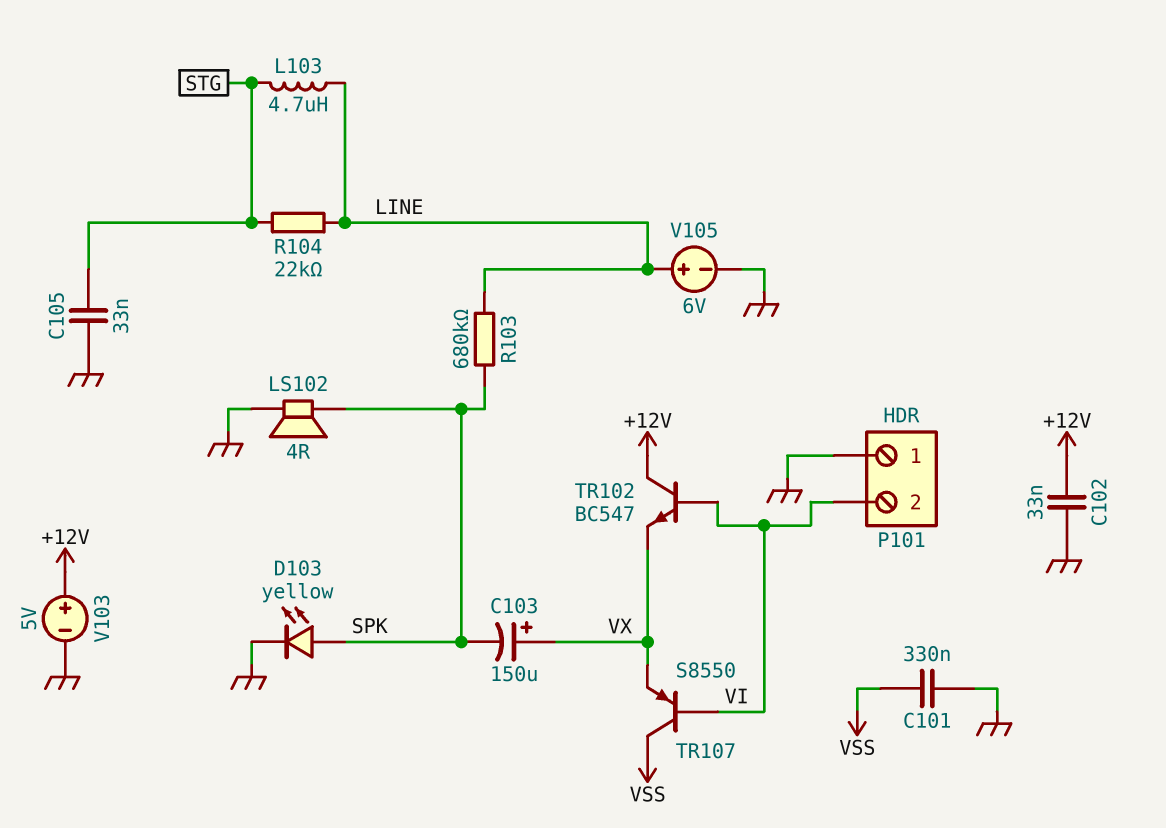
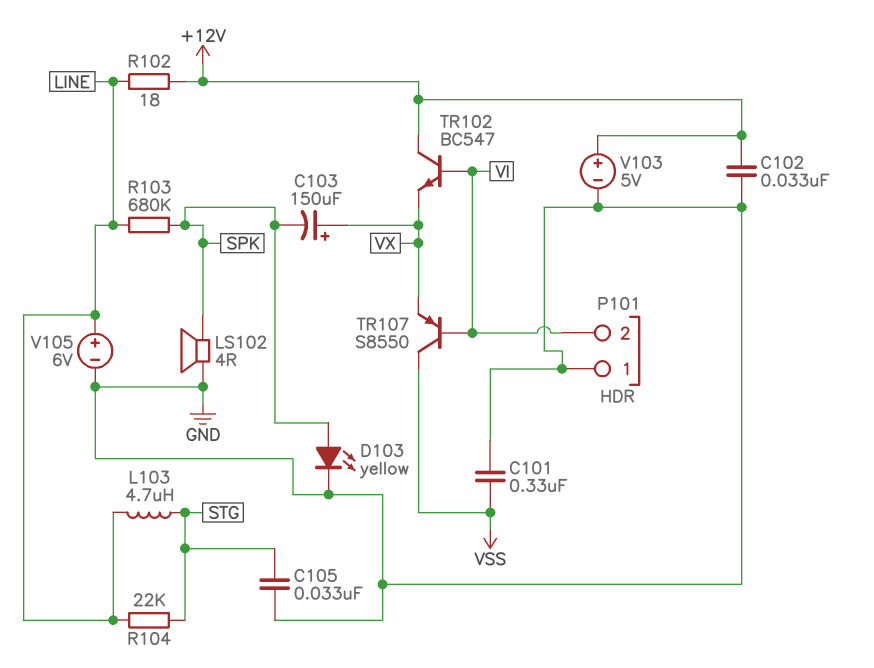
R102: none -> 18 (+12V, LINE)

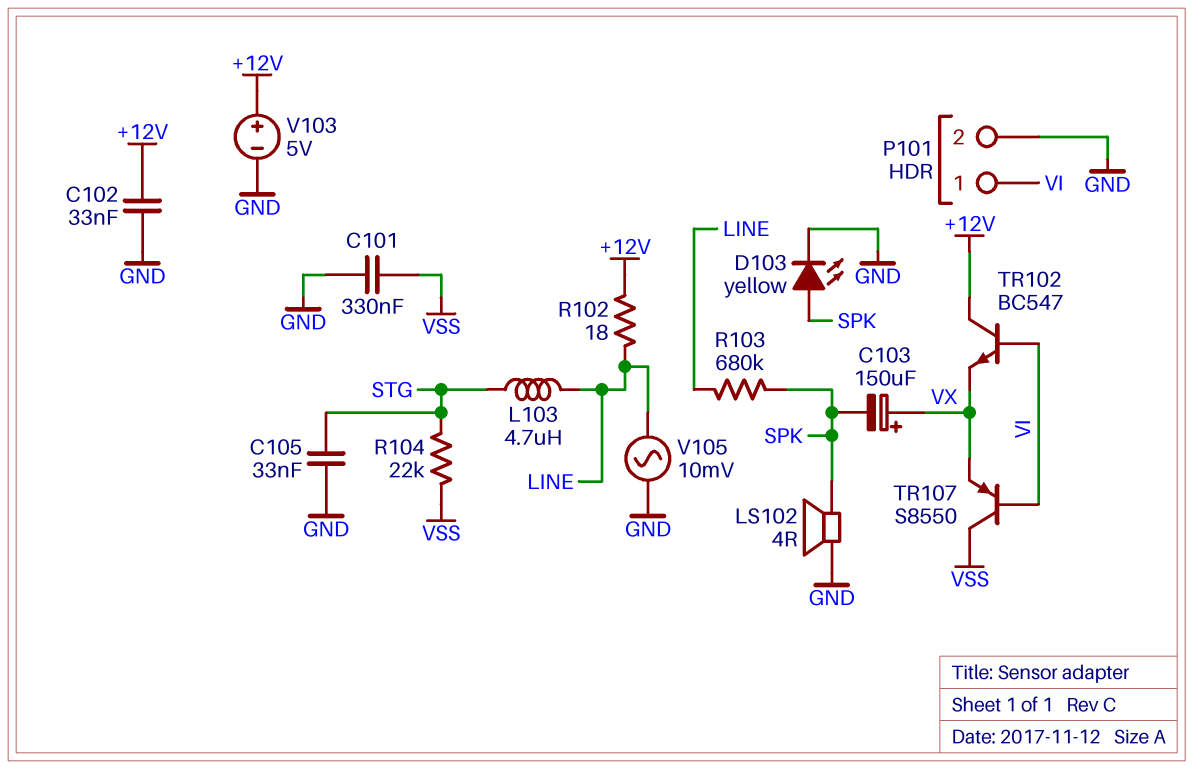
P101 pin 1: GND -> VI
P101 pin 2: VI -> GND
R104: 22k (LINE, STG) -> 22k (STG, VSS)
V105: 6V (plus LINE, minus GND) -> AC 10mV (GND, LINE)

